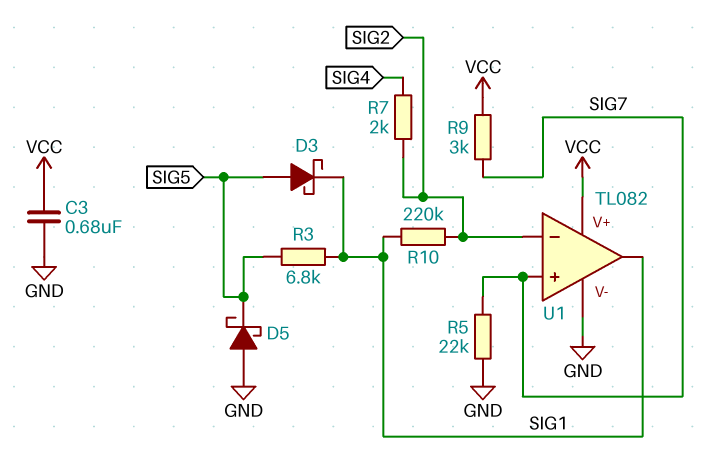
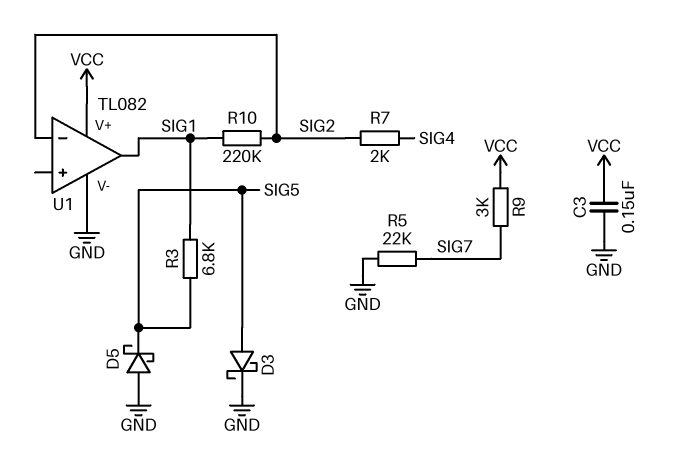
C3: 680nF (GND, VCC) -> 150nF (GND, VCC)
D3: schottky (A SIG5, K SIG1) -> schottky (A SIG5, K GND)
U1 pin in+: SIG7 -> none

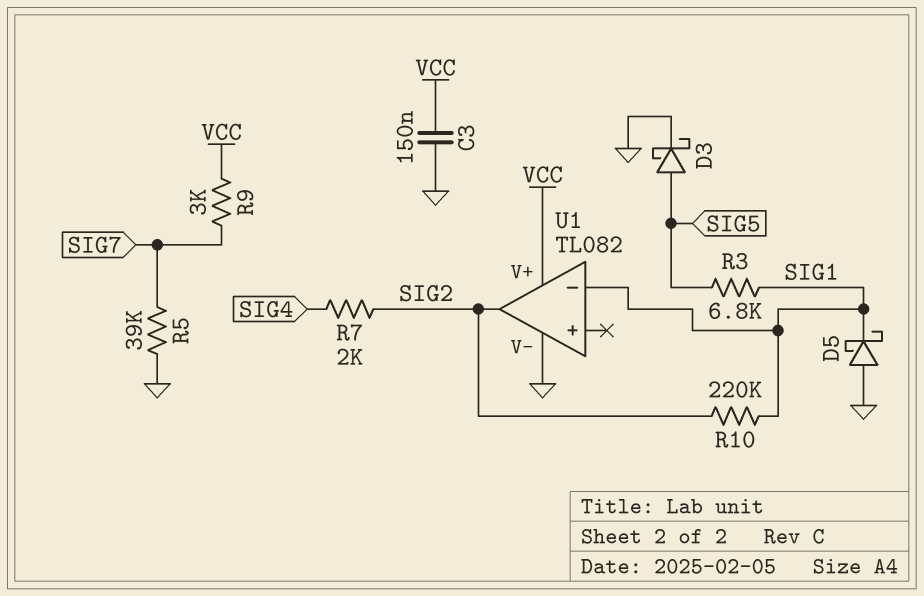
D5: schottky (A GND, K SIG5) -> schottky (A GND, K SIG1)
R5: 22k (GND, SIG7) -> 39k (GND, SIG7)
U1 pin in-: SIG2 -> SIG1
U1 pin out: SIG1 -> SIG2

